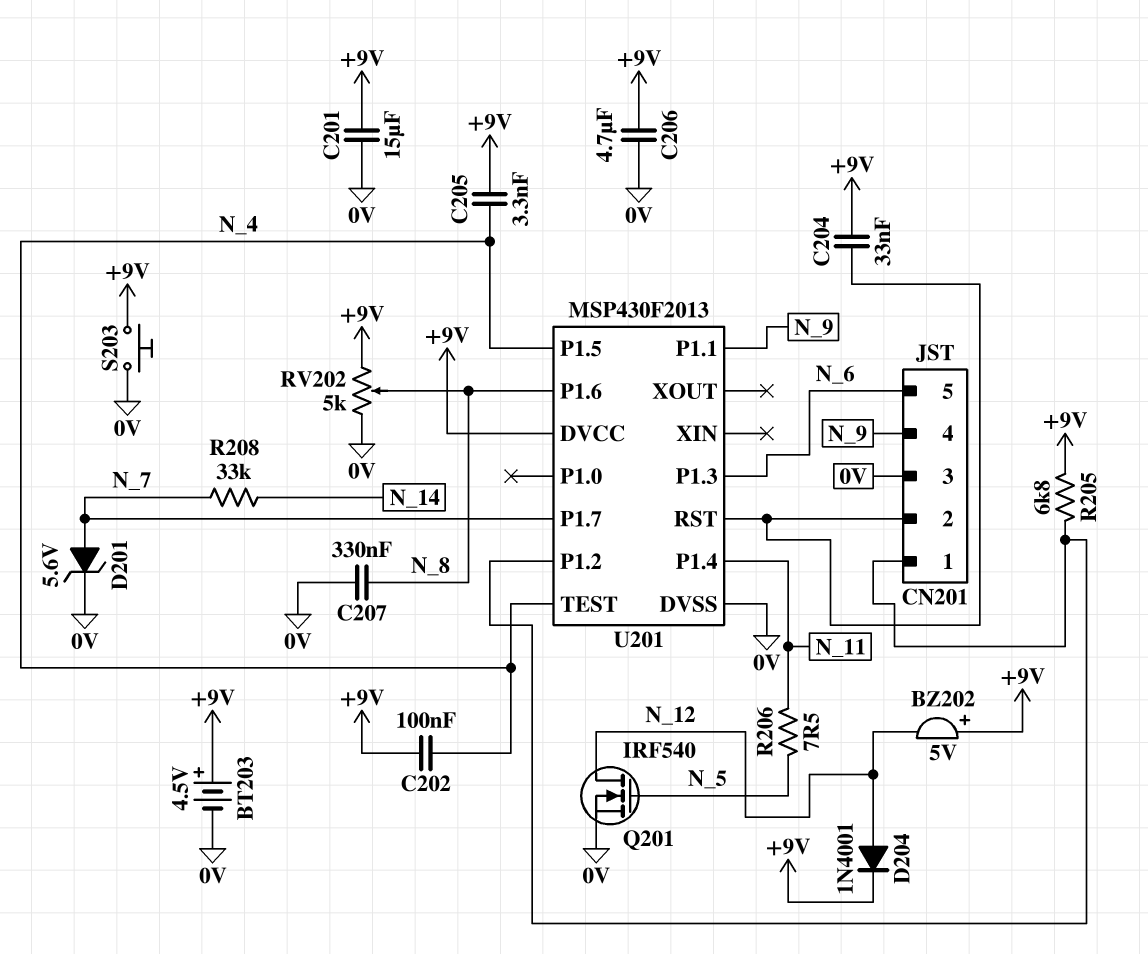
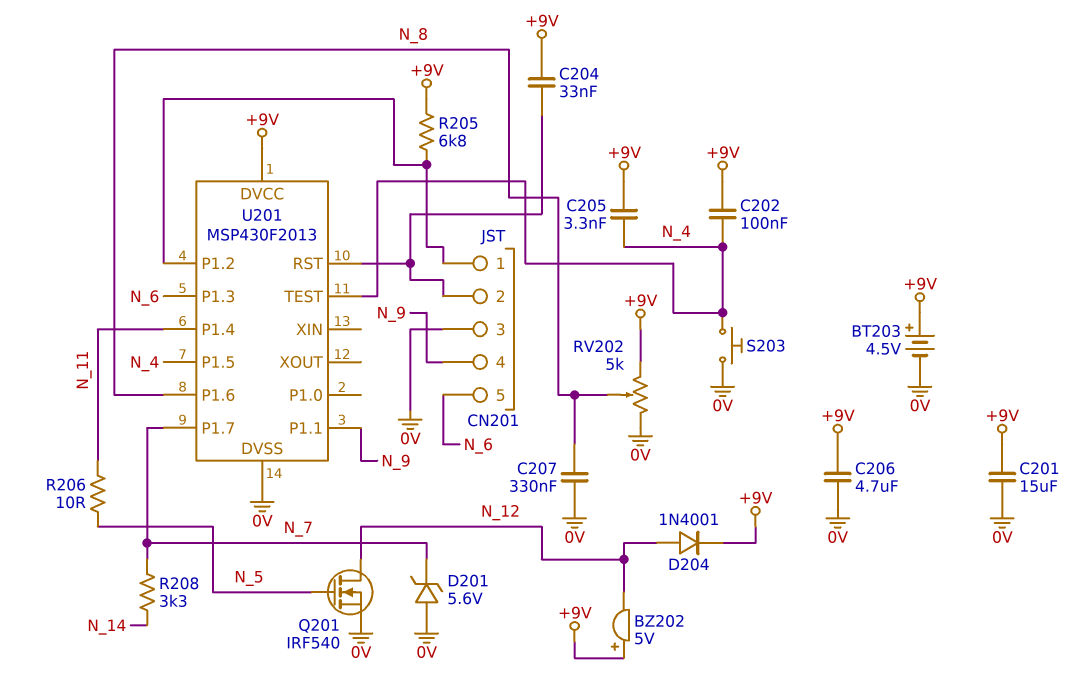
D201: zener 5.6V (A N_7, K 0V) -> zener 5.6V (A 0V, K N_7)
R206: 7.5 (N_5, N_11) -> 10 (N_5, N_11)
R208: 33k (N_7, N_14) -> 3.3k (N_7, N_14)
S203: button (+9V, 0V) -> button (0V, N_4)

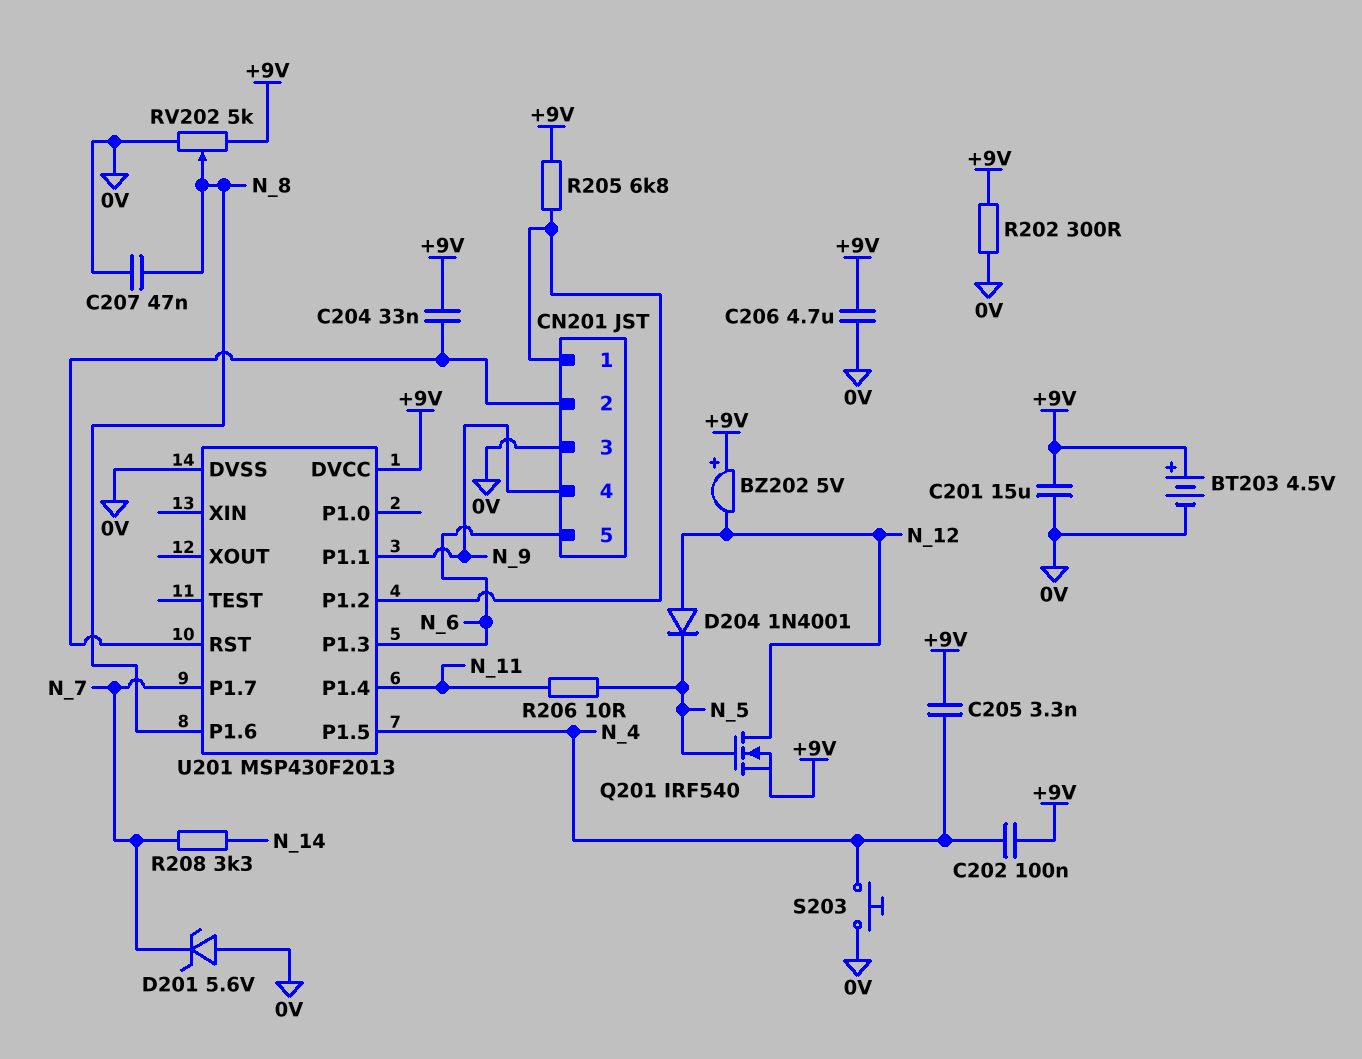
C207: 330nF (0V, N_8) -> 47nF (0V, N_8)
D204: diode 1N4001 (A N_12, K +9V) -> diode 1N4001 (A N_12, K N_5)
Q201: NMOS IRF540 (G N_5, D N_12, S 0V) -> NMOS IRF540 (G N_5, D N_12, S +9V)
R202: none -> 300 (+9V, 0V)
U201 pin TEST: N_4 -> none

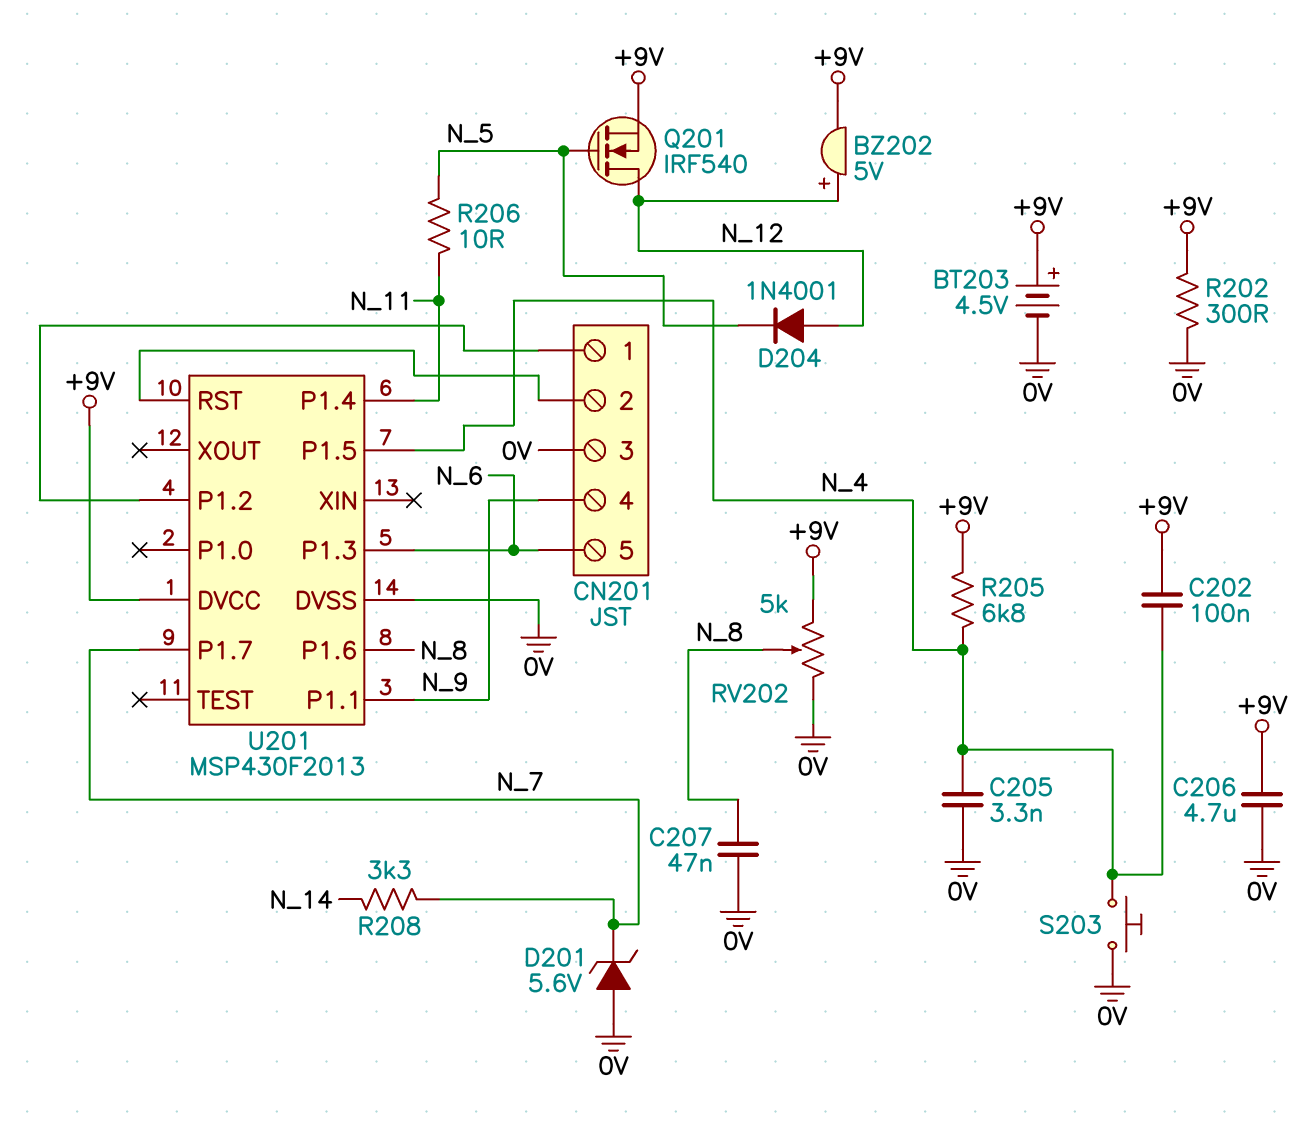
BZ202: buzzer 5V (plus +9V, minus N_12) -> buzzer 5V (plus N_12, minus +9V)
C201: 15uF (+9V, 0V) -> none
C204: 33nF (+9V, CN201/2) -> none
C205: 3.3nF (+9V, N_4) -> 3.3nF (0V, N_4)
R205: 6.8k (+9V, CN201/1) -> 6.8k (+9V, N_4)

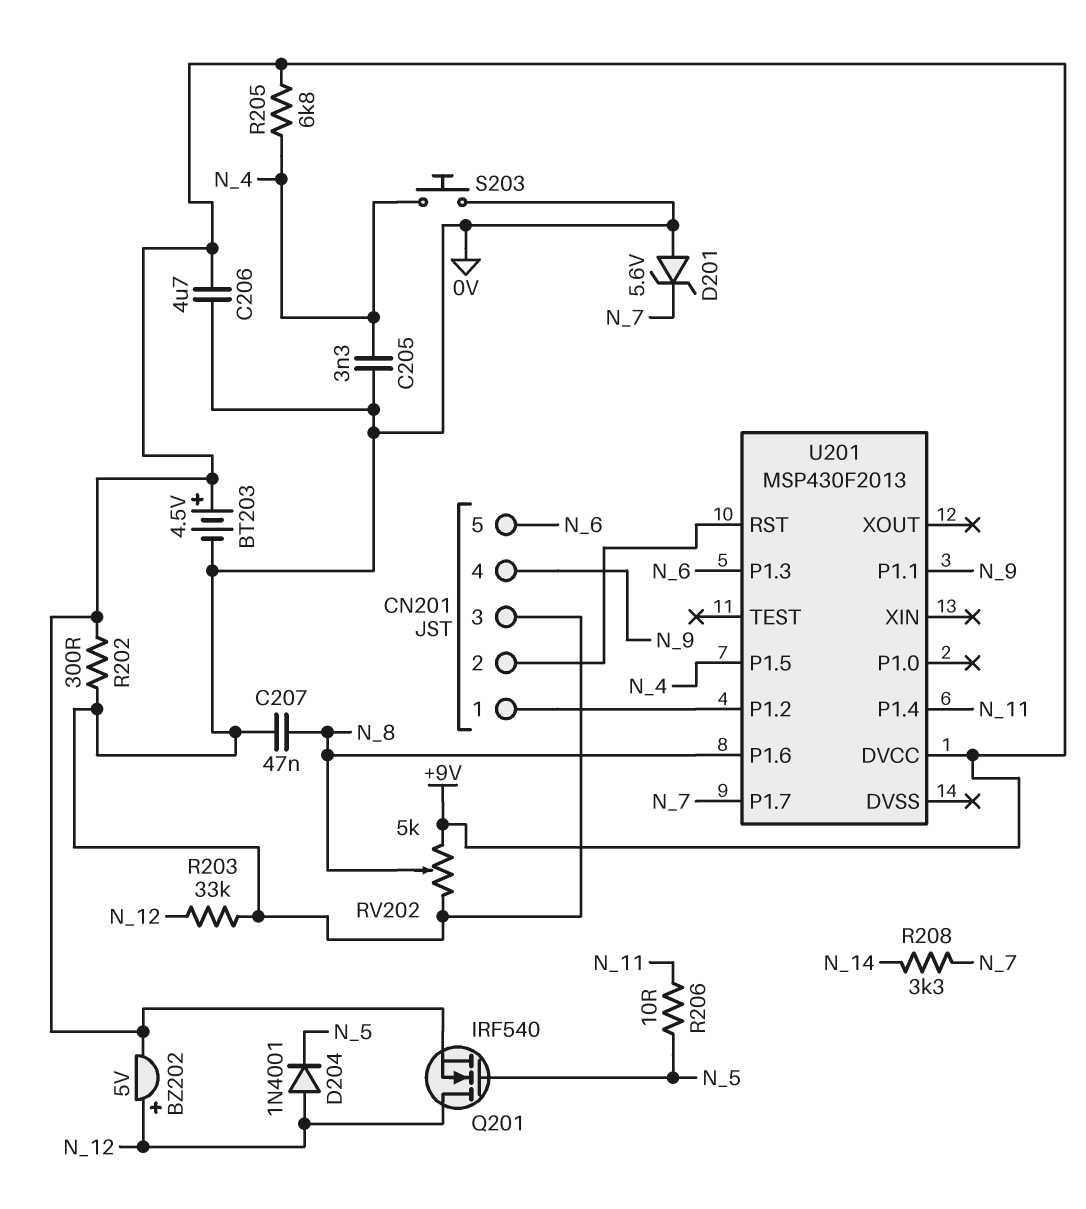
C202: 100nF (+9V, N_4) -> none
R203: none -> 33k (0V, N_12)
U201 pin DVSS: 0V -> none

